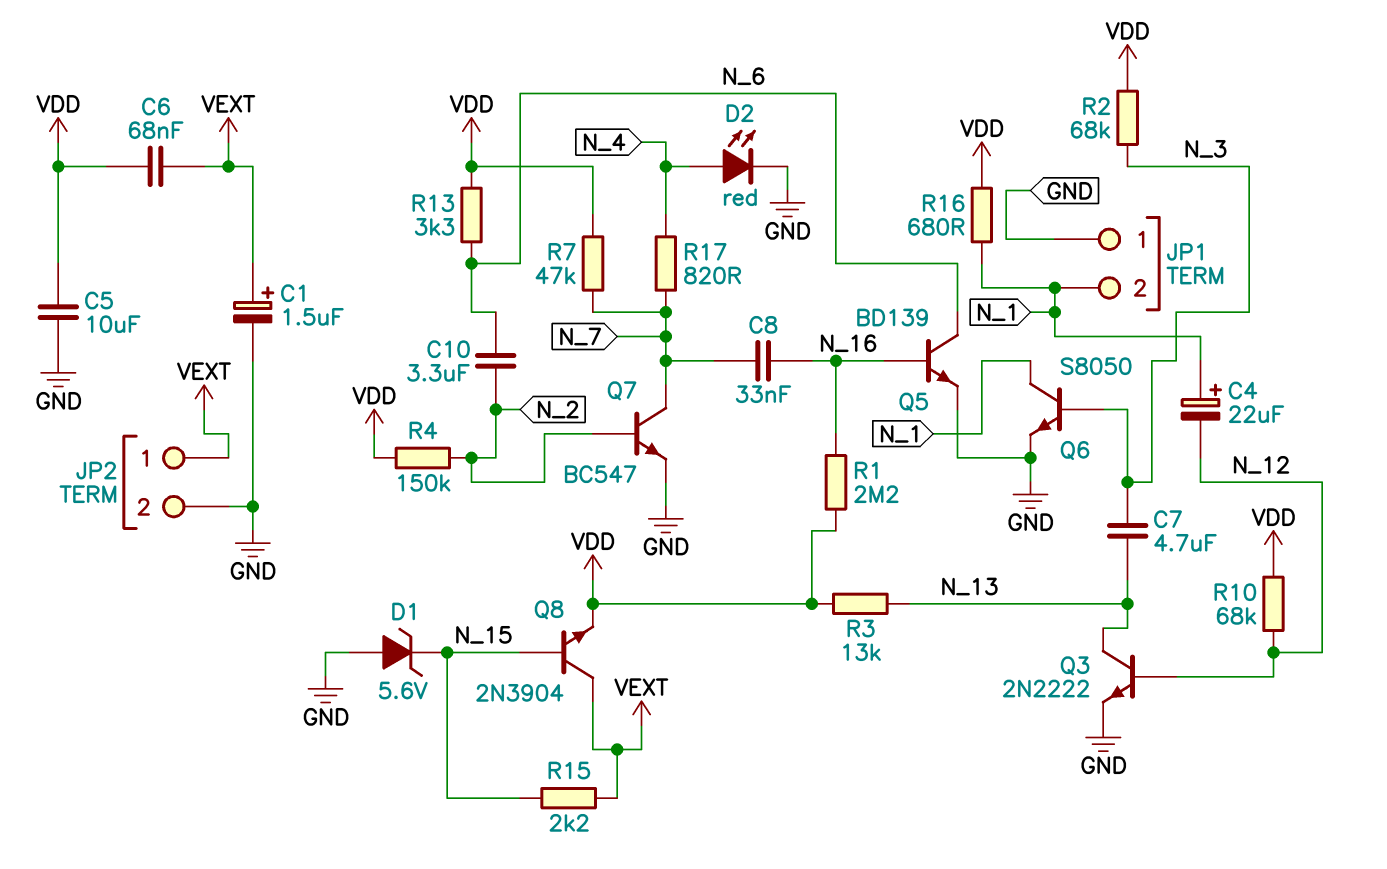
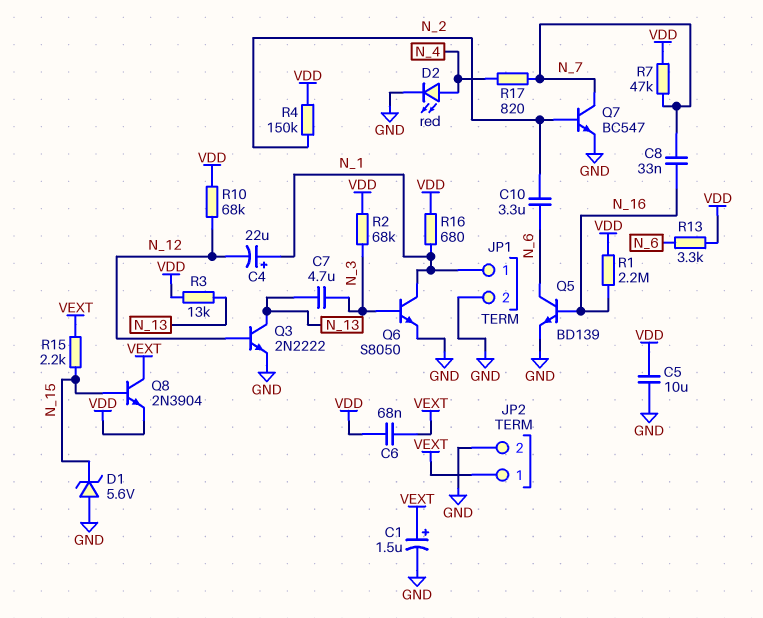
JP1 pin 1: GND -> N_1
JP1 pin 2: N_1 -> GND

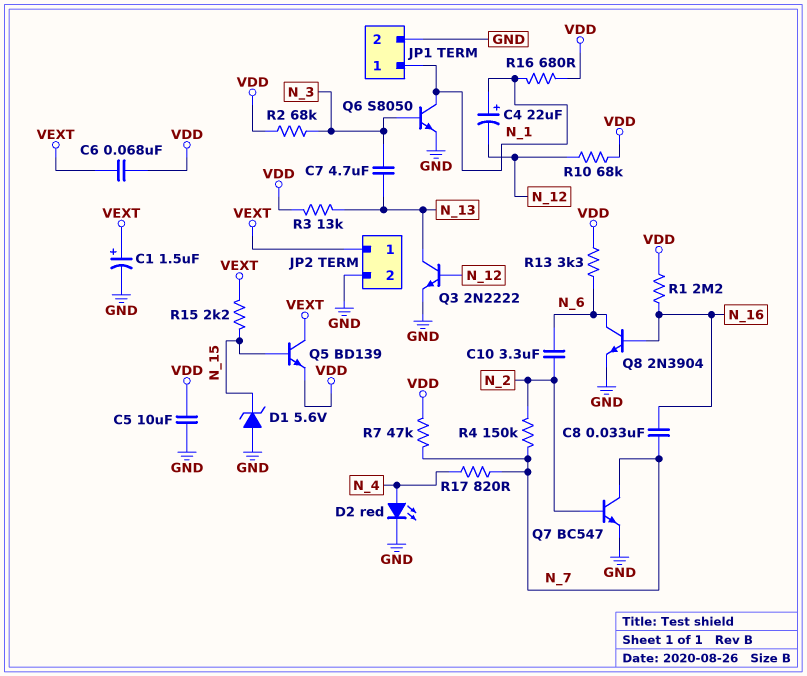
Q5: NPN BD139 (B N_16, C N_6, E GND) -> NPN BD139 (B N_15, C VEXT, E VDD)
Q8: NPN 2N3904 (B N_15, C VEXT, E VDD) -> NPN 2N3904 (B N_16, C N_6, E GND)
R4: 150k (N_2, VDD) -> 150k (N_2, N_7)

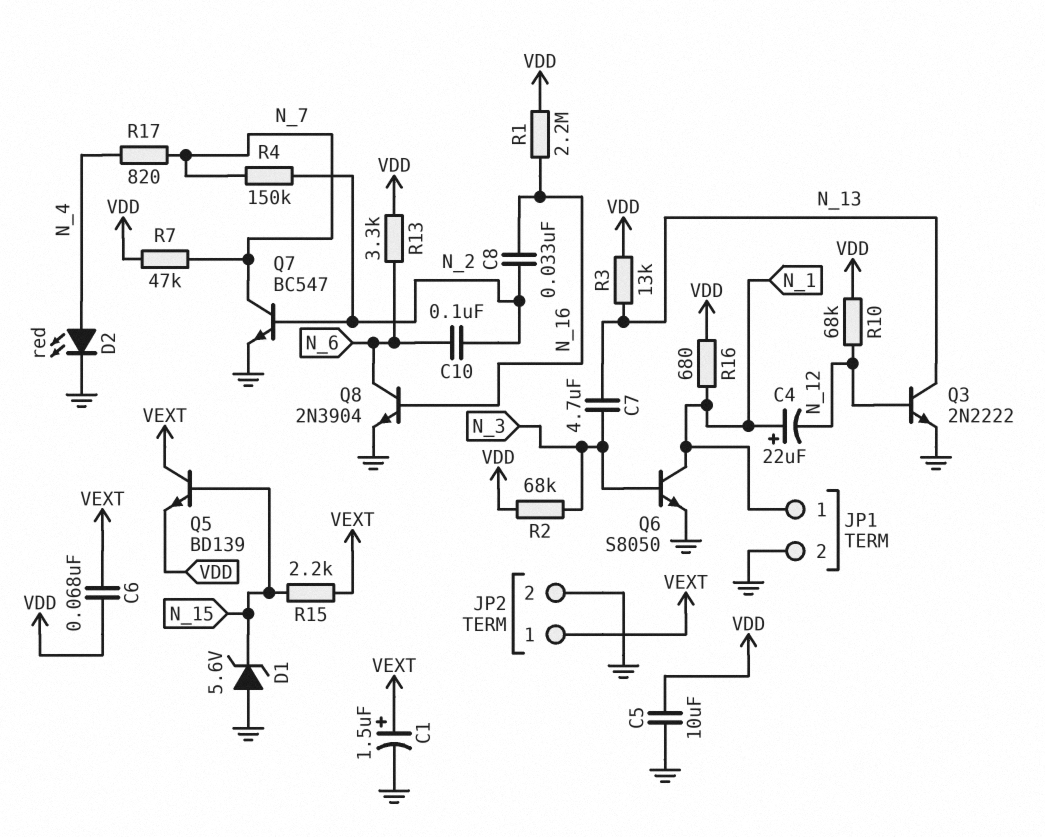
C8: 33nF (N_7, N_16) -> 33nF (N_2, N_16)
C10: 3.3uF (N_2, N_6) -> 100nF (N_2, N_6)

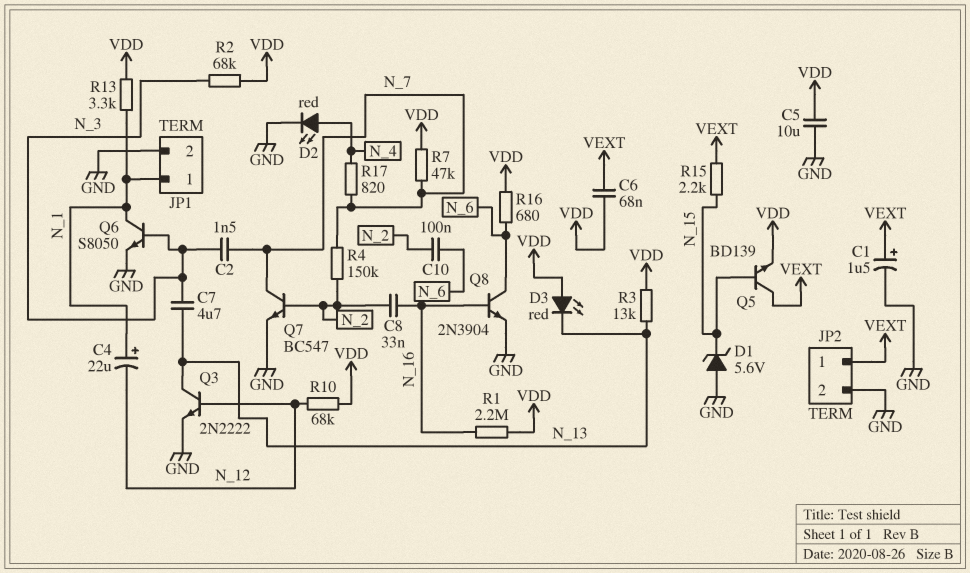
C2: none -> 1.5nF (N_3, N_7)
D3: none -> LED red (A VDD, K N_13)
R13: 3.3k (N_6, VDD) -> 3.3k (N_1, VDD)
R16: 680 (N_1, VDD) -> 680 (N_6, VDD)

